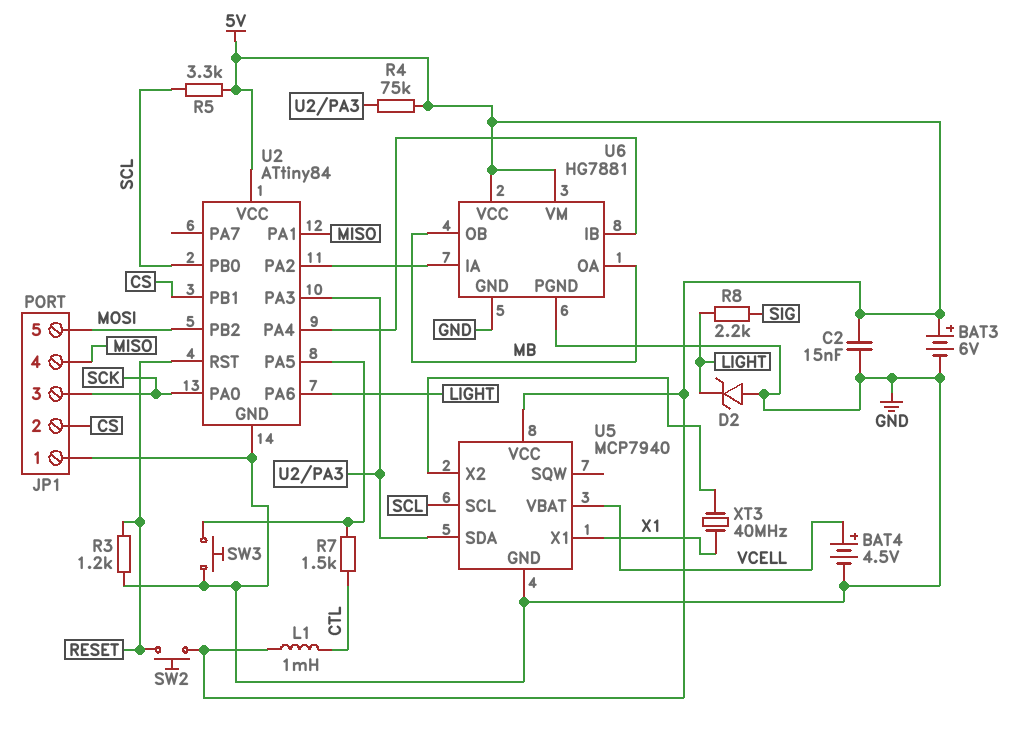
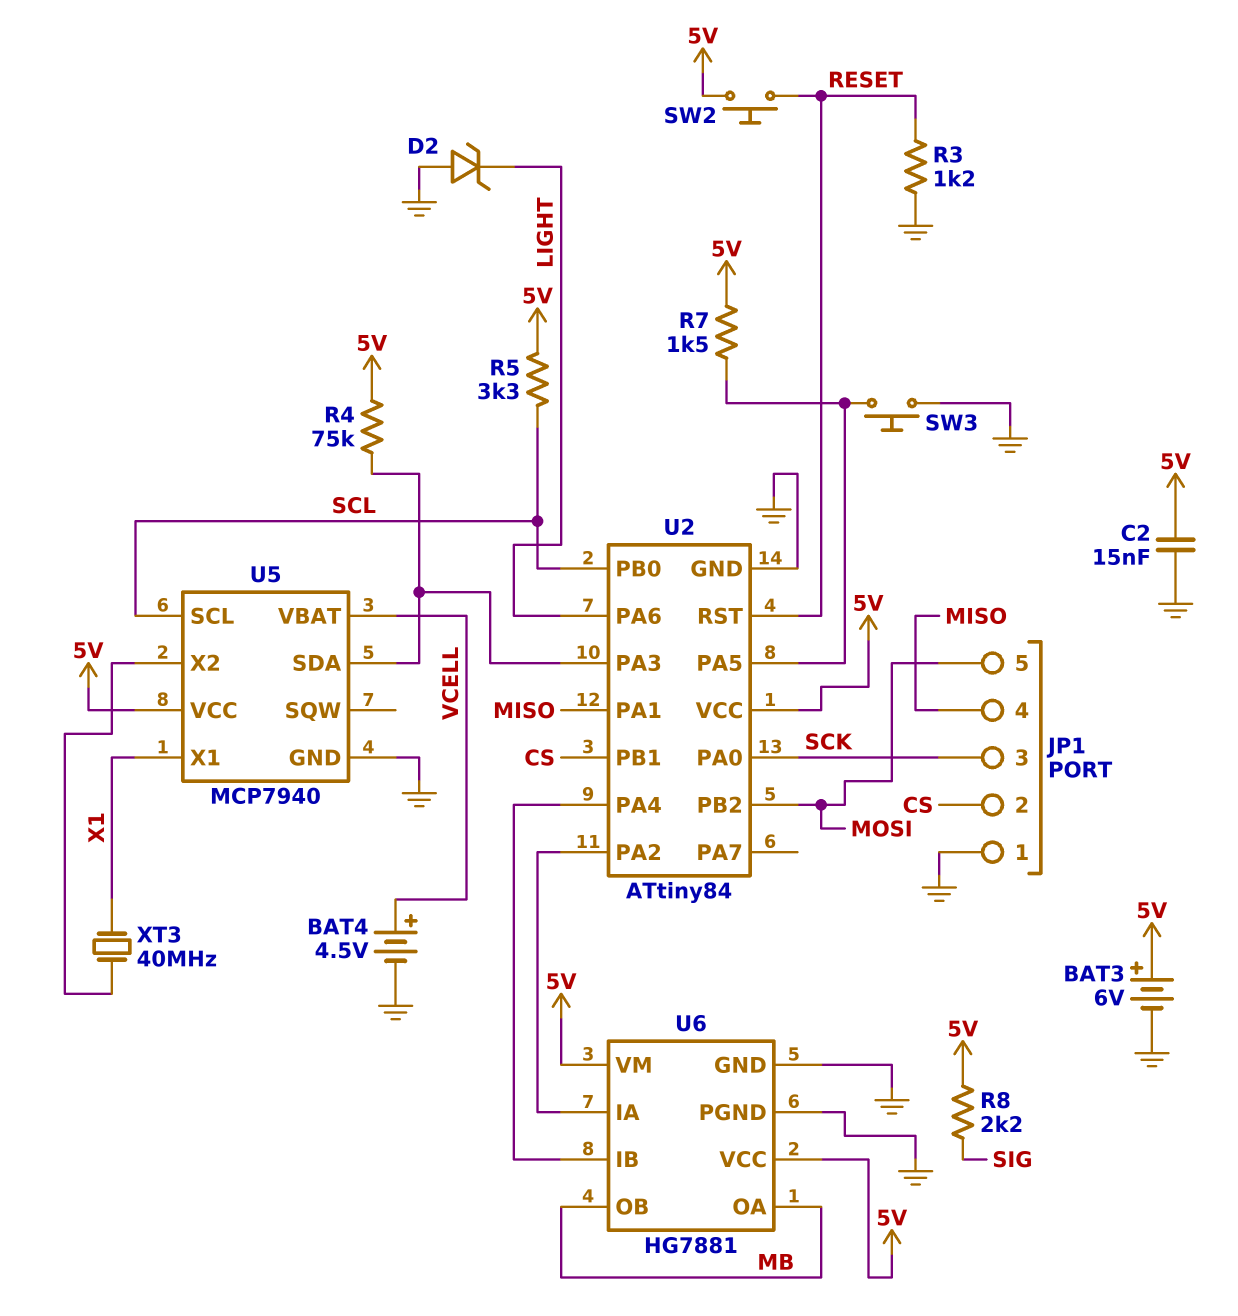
L1: 1mH (5V, CTL) -> none
R7: 1.5k (CTL, U2/PA5) -> 1.5k (5V, U2/PA5)
R8: 2.2k (LIGHT, SIG) -> 2.2k (5V, SIG)

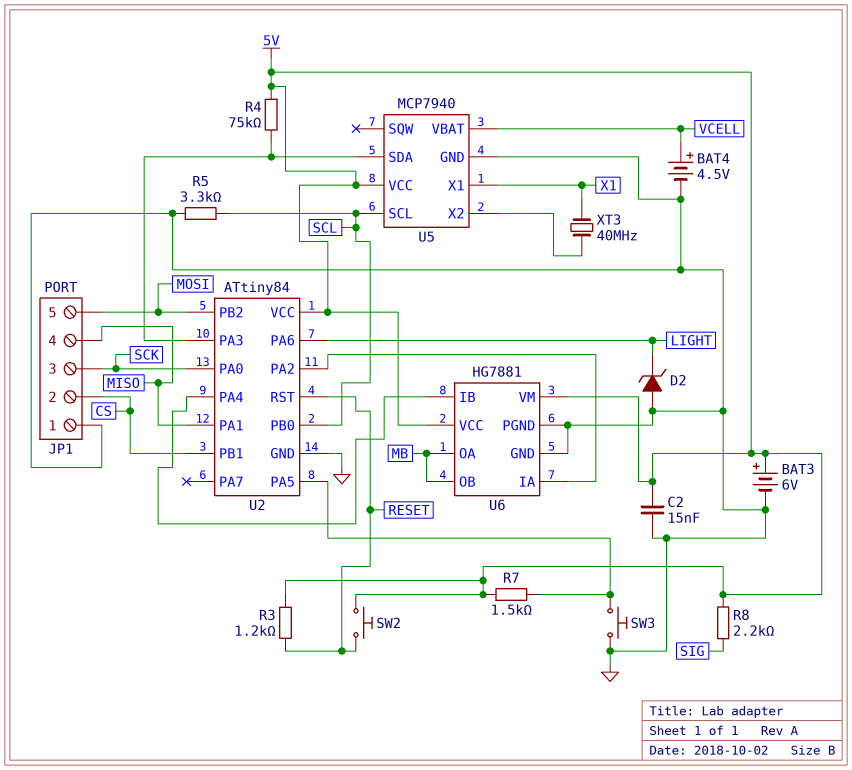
R3: 1.2k (GND, RESET) -> 1.2k (5V, RESET)
R5: 3.3k (5V, SCL) -> 3.3k (GND, SCL)

